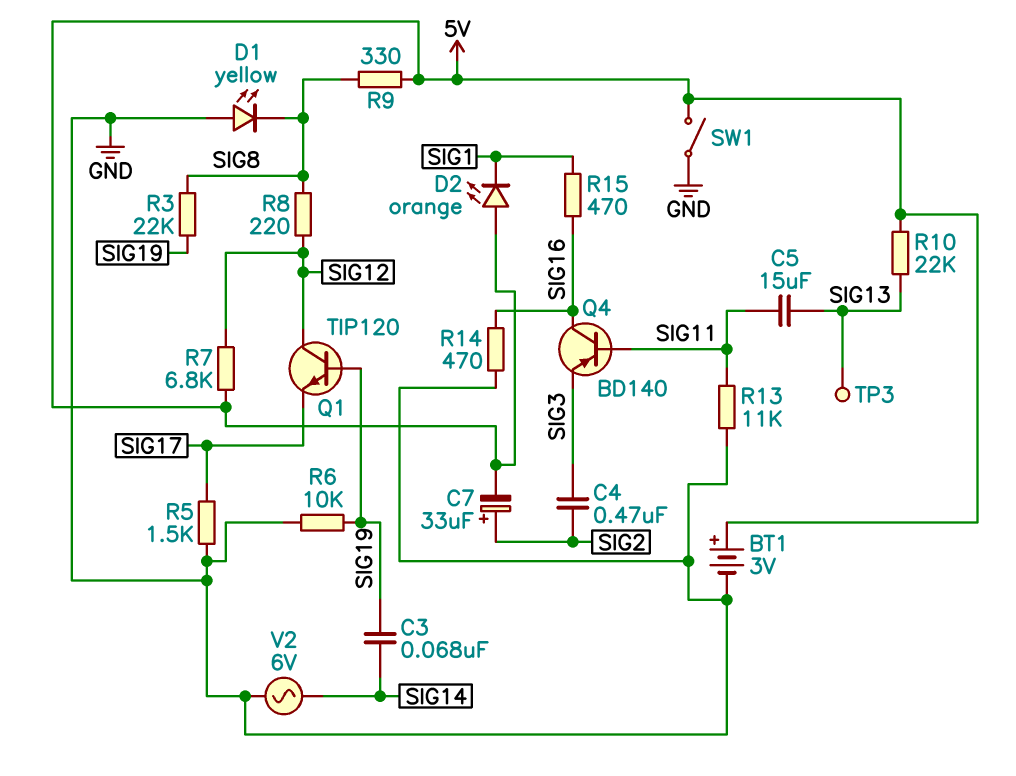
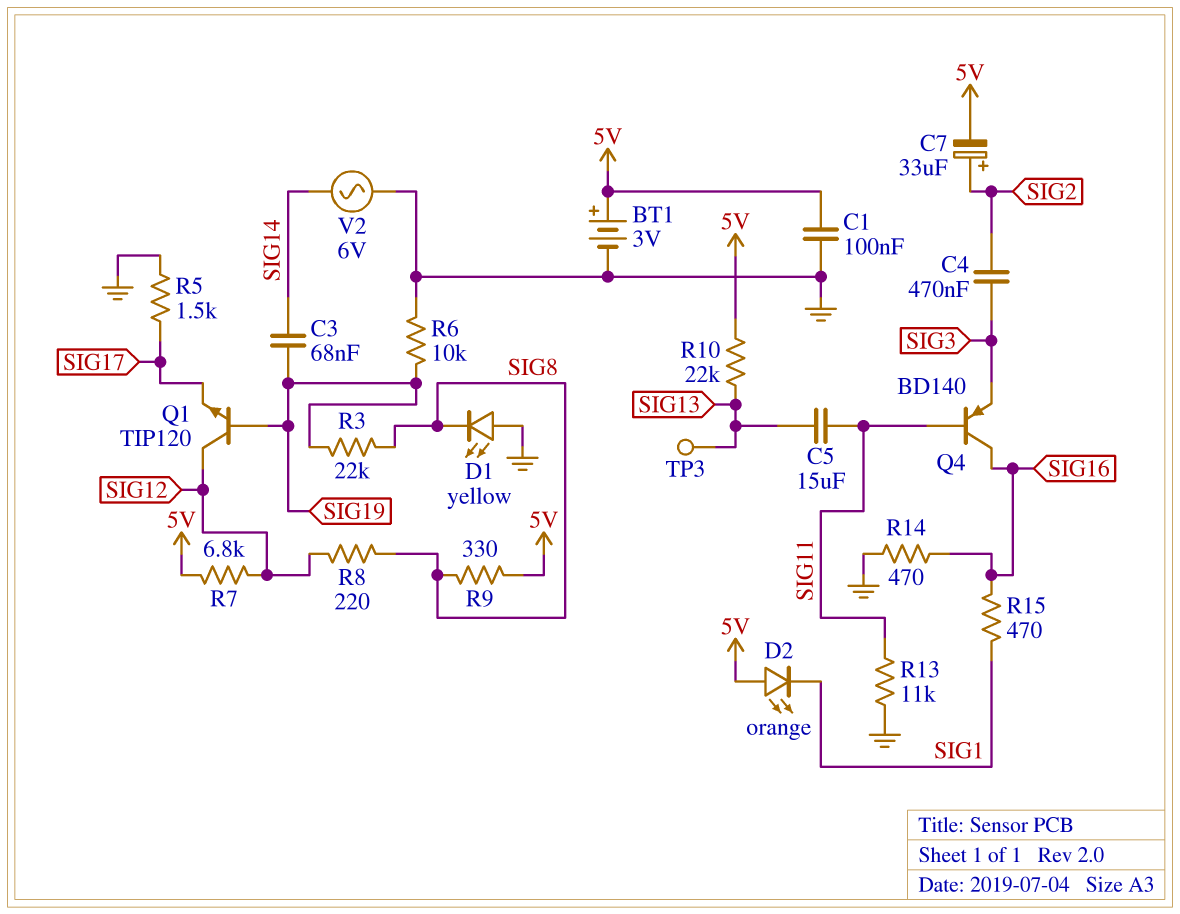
C1: none -> 100nF (5V, GND)
SW1: switch (5V, GND) -> none

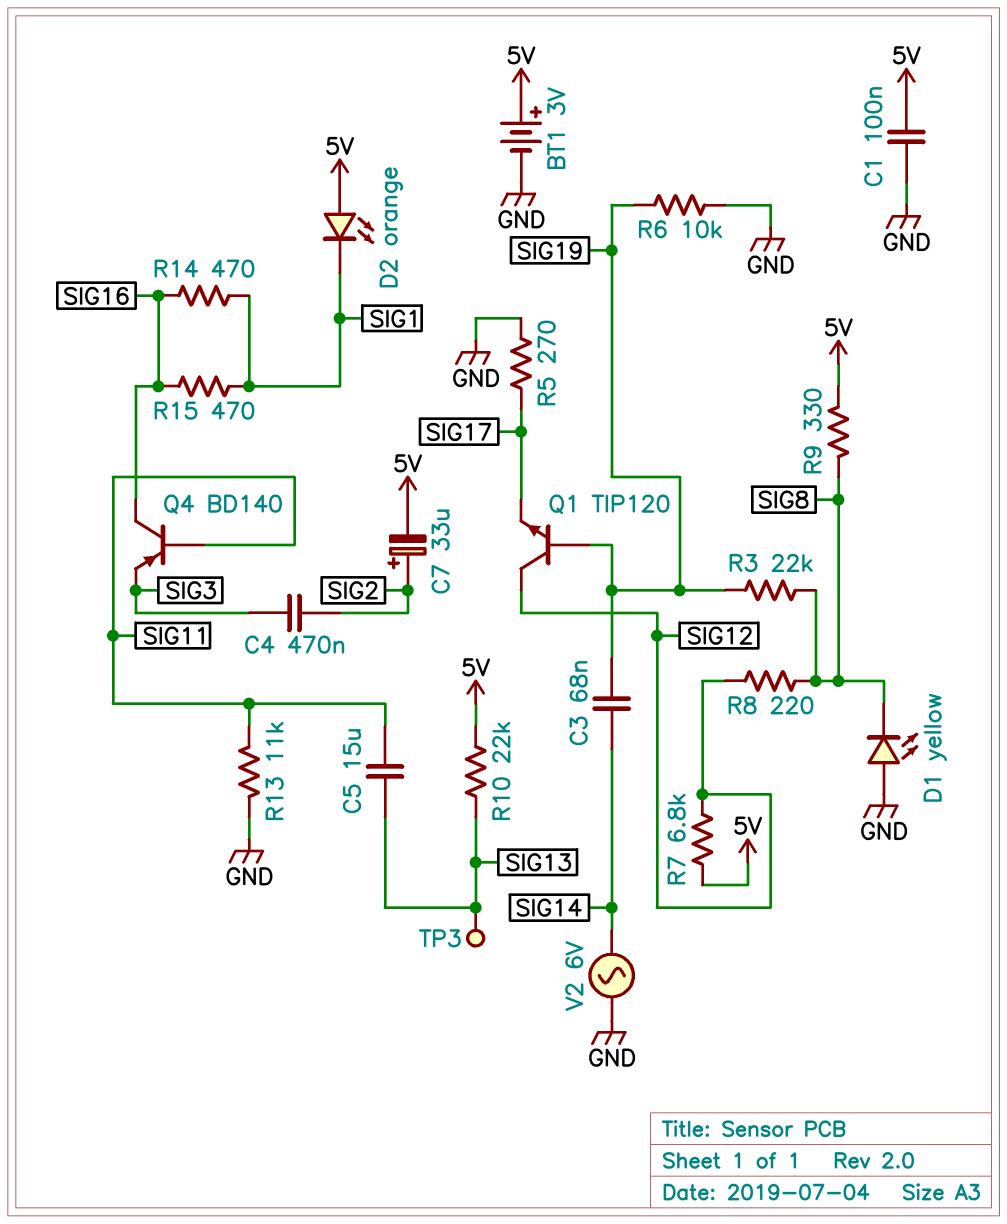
R5: 1.5k (GND, SIG17) -> 270 (GND, SIG17)
R14: 470 (GND, SIG16) -> 470 (SIG1, SIG16)

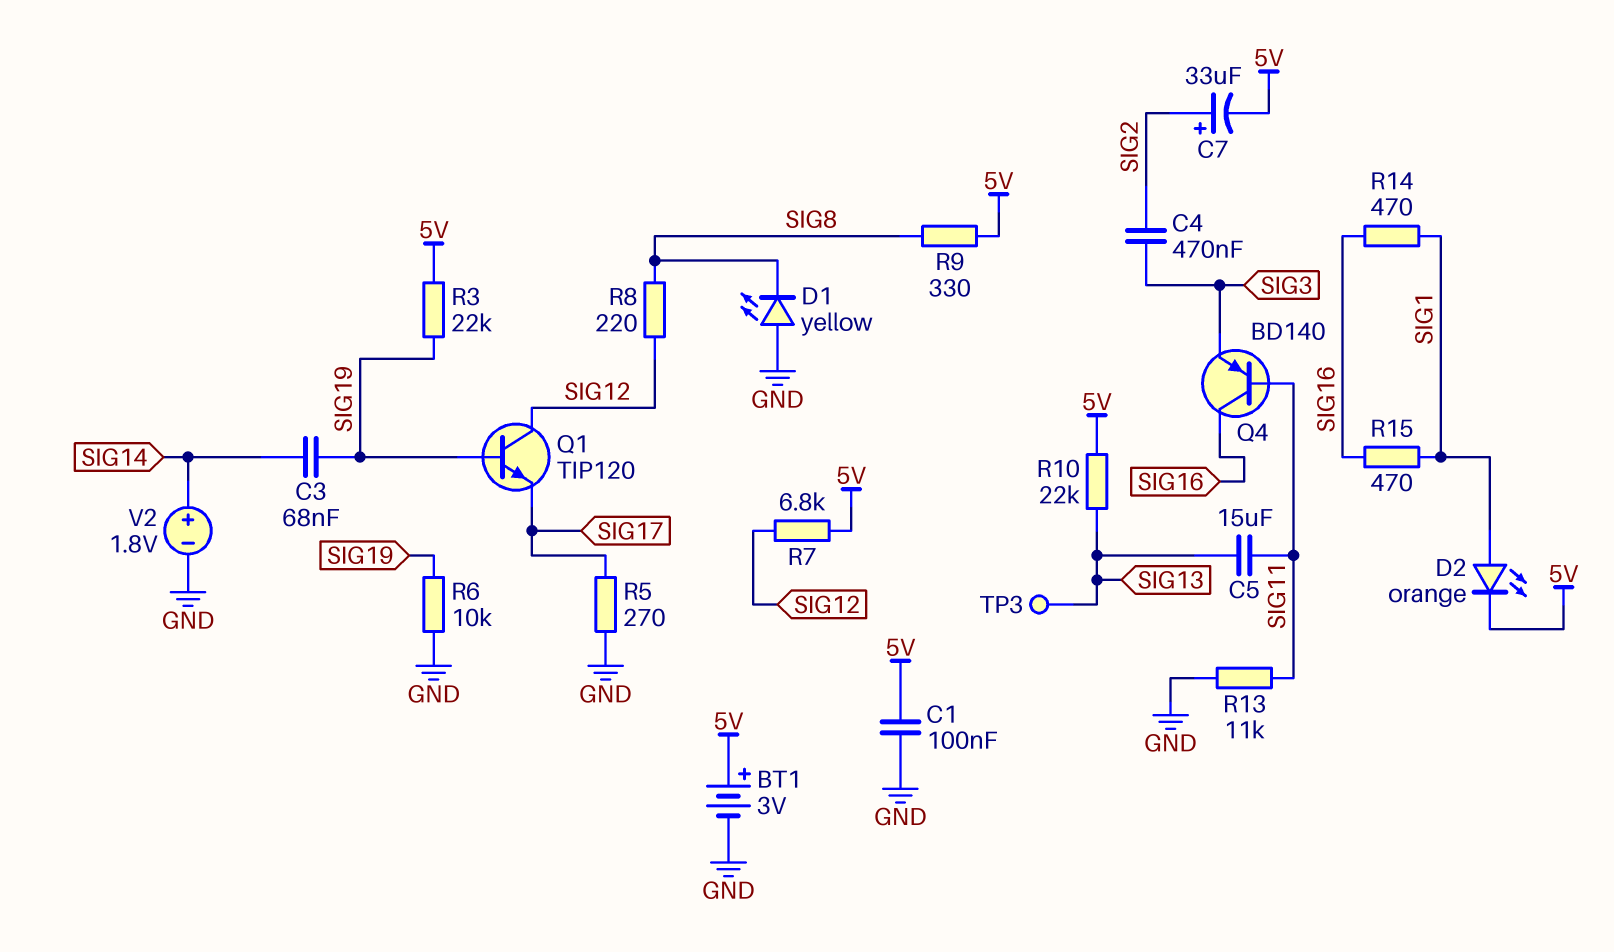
D2: LED orange (A 5V, K SIG1) -> LED orange (A SIG1, K 5V)
R3: 22k (SIG8, SIG19) -> 22k (5V, SIG19)
V2: AC 6V (GND, SIG14) -> 1.8V (plus SIG14, minus GND)

